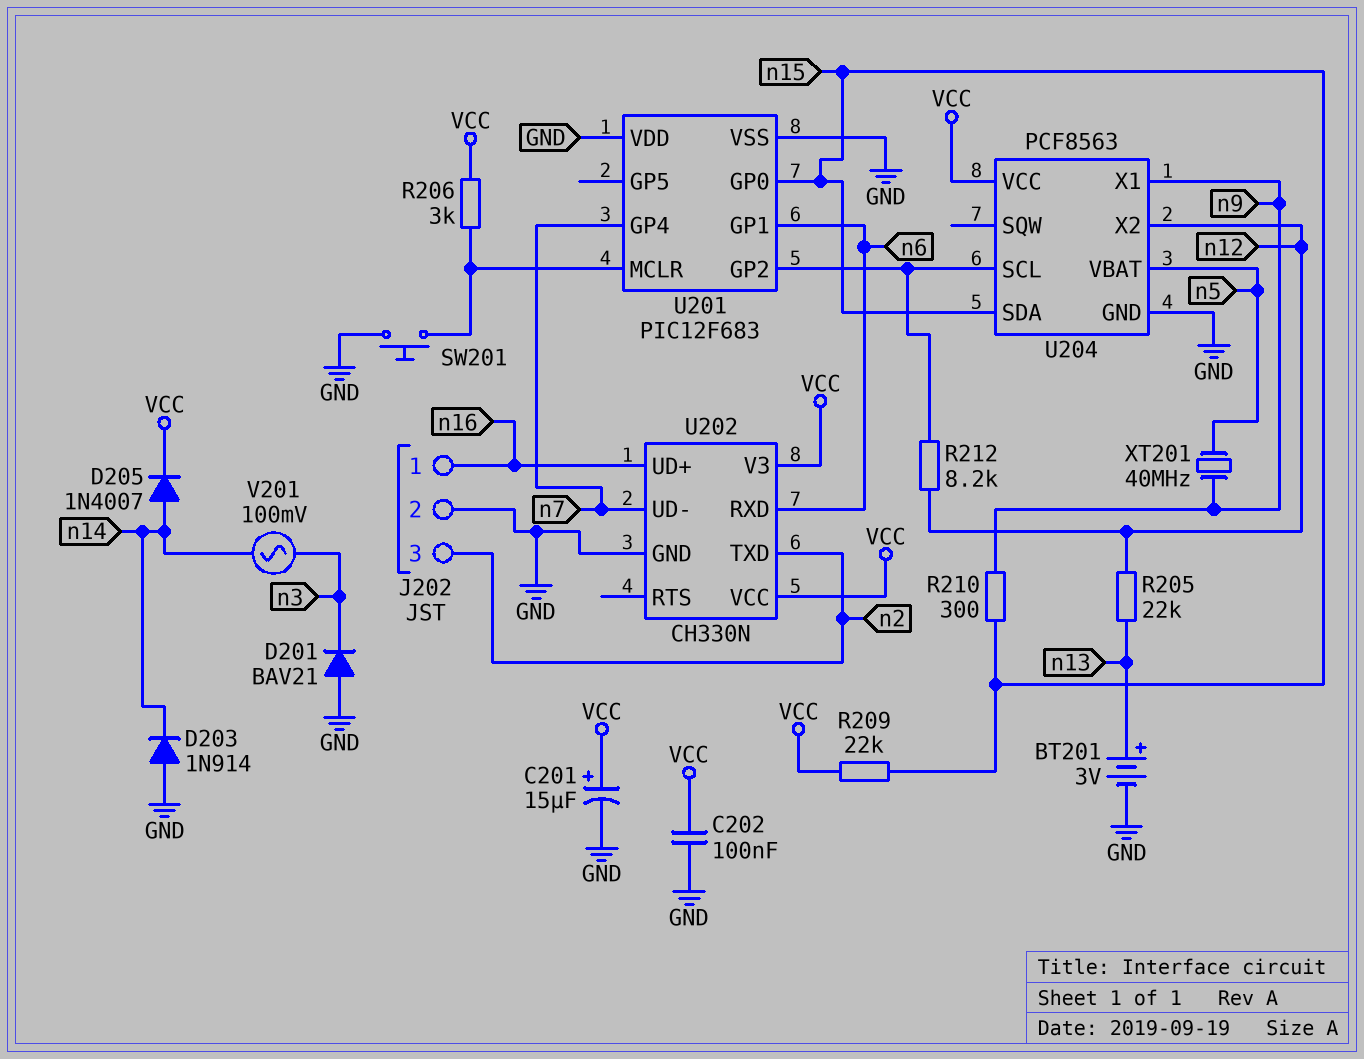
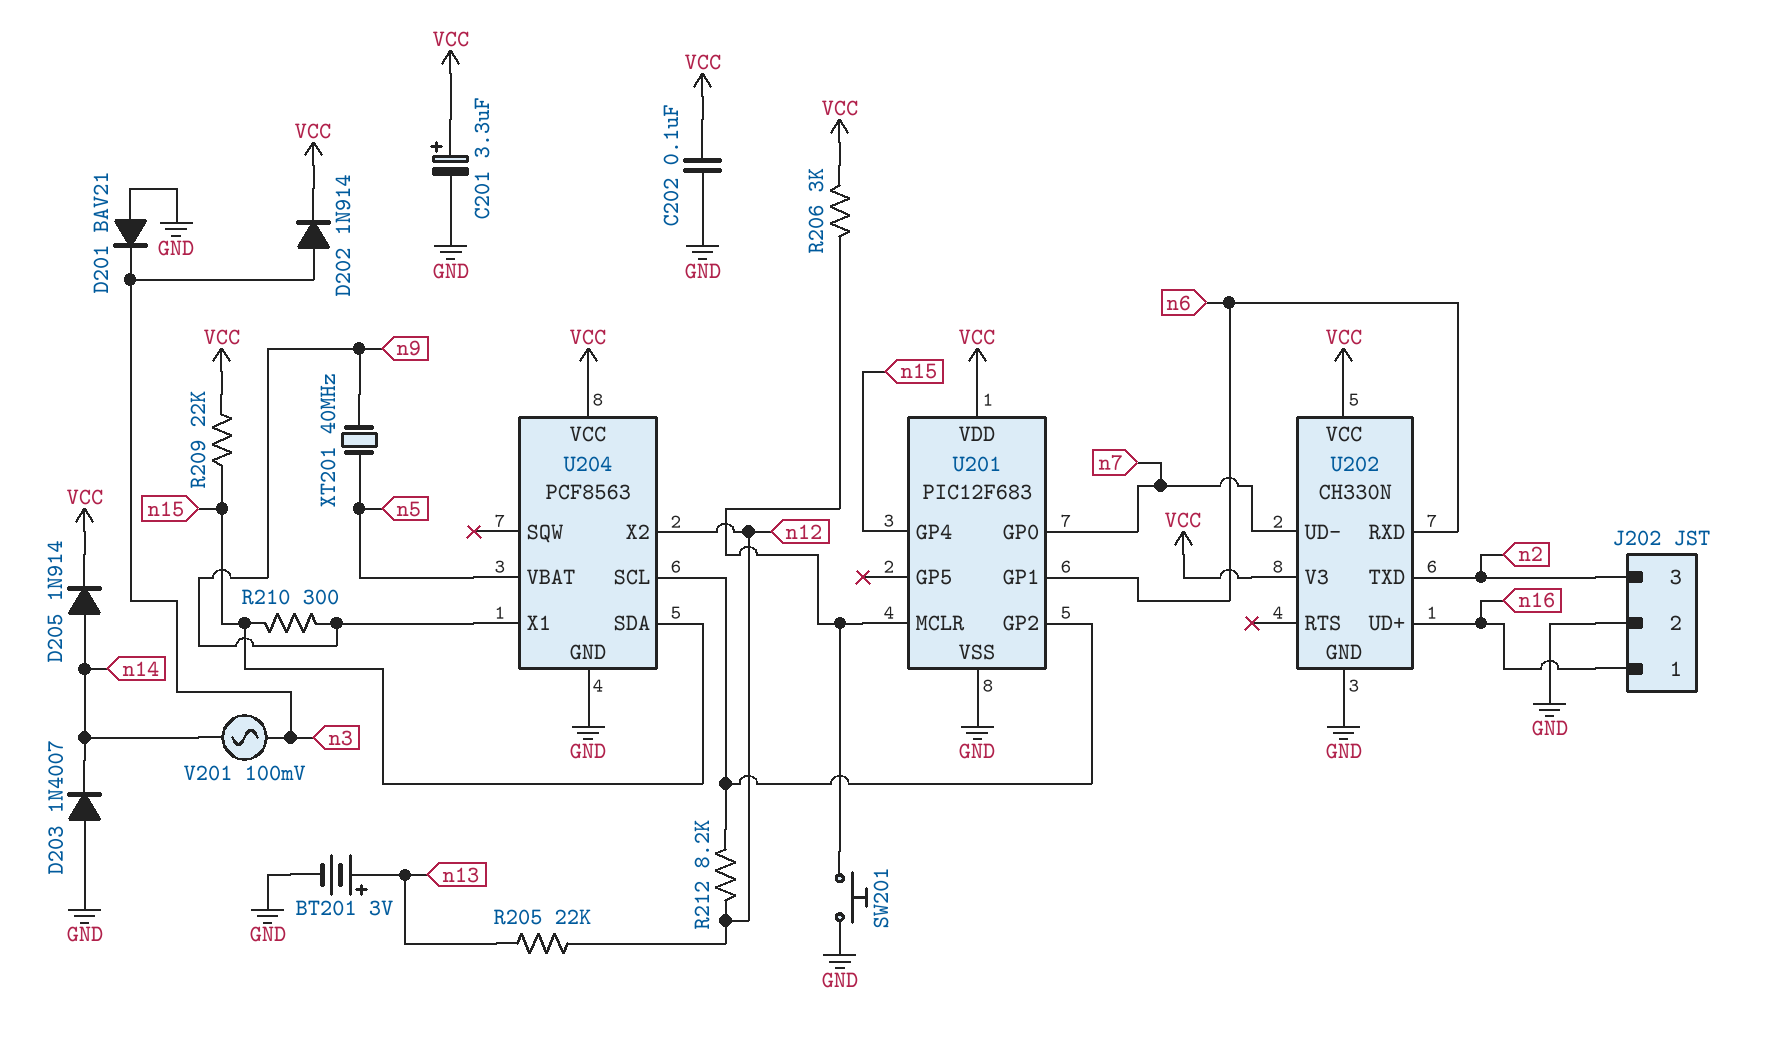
C201: 15uF (plus VCC, minus GND) -> 3.3uF (plus VCC, minus GND)
D202: none -> diode 1N914 (A n3, K VCC)
D203: diode 1N914 (A GND, K n14) -> diode 1N4007 (A GND, K n14)
D205: diode 1N4007 (A n14, K VCC) -> diode 1N914 (A n14, K VCC)
U201 pin GP0: n15 -> n7
U201 pin GP4: n7 -> n15
U201 pin VDD: GND -> VCC

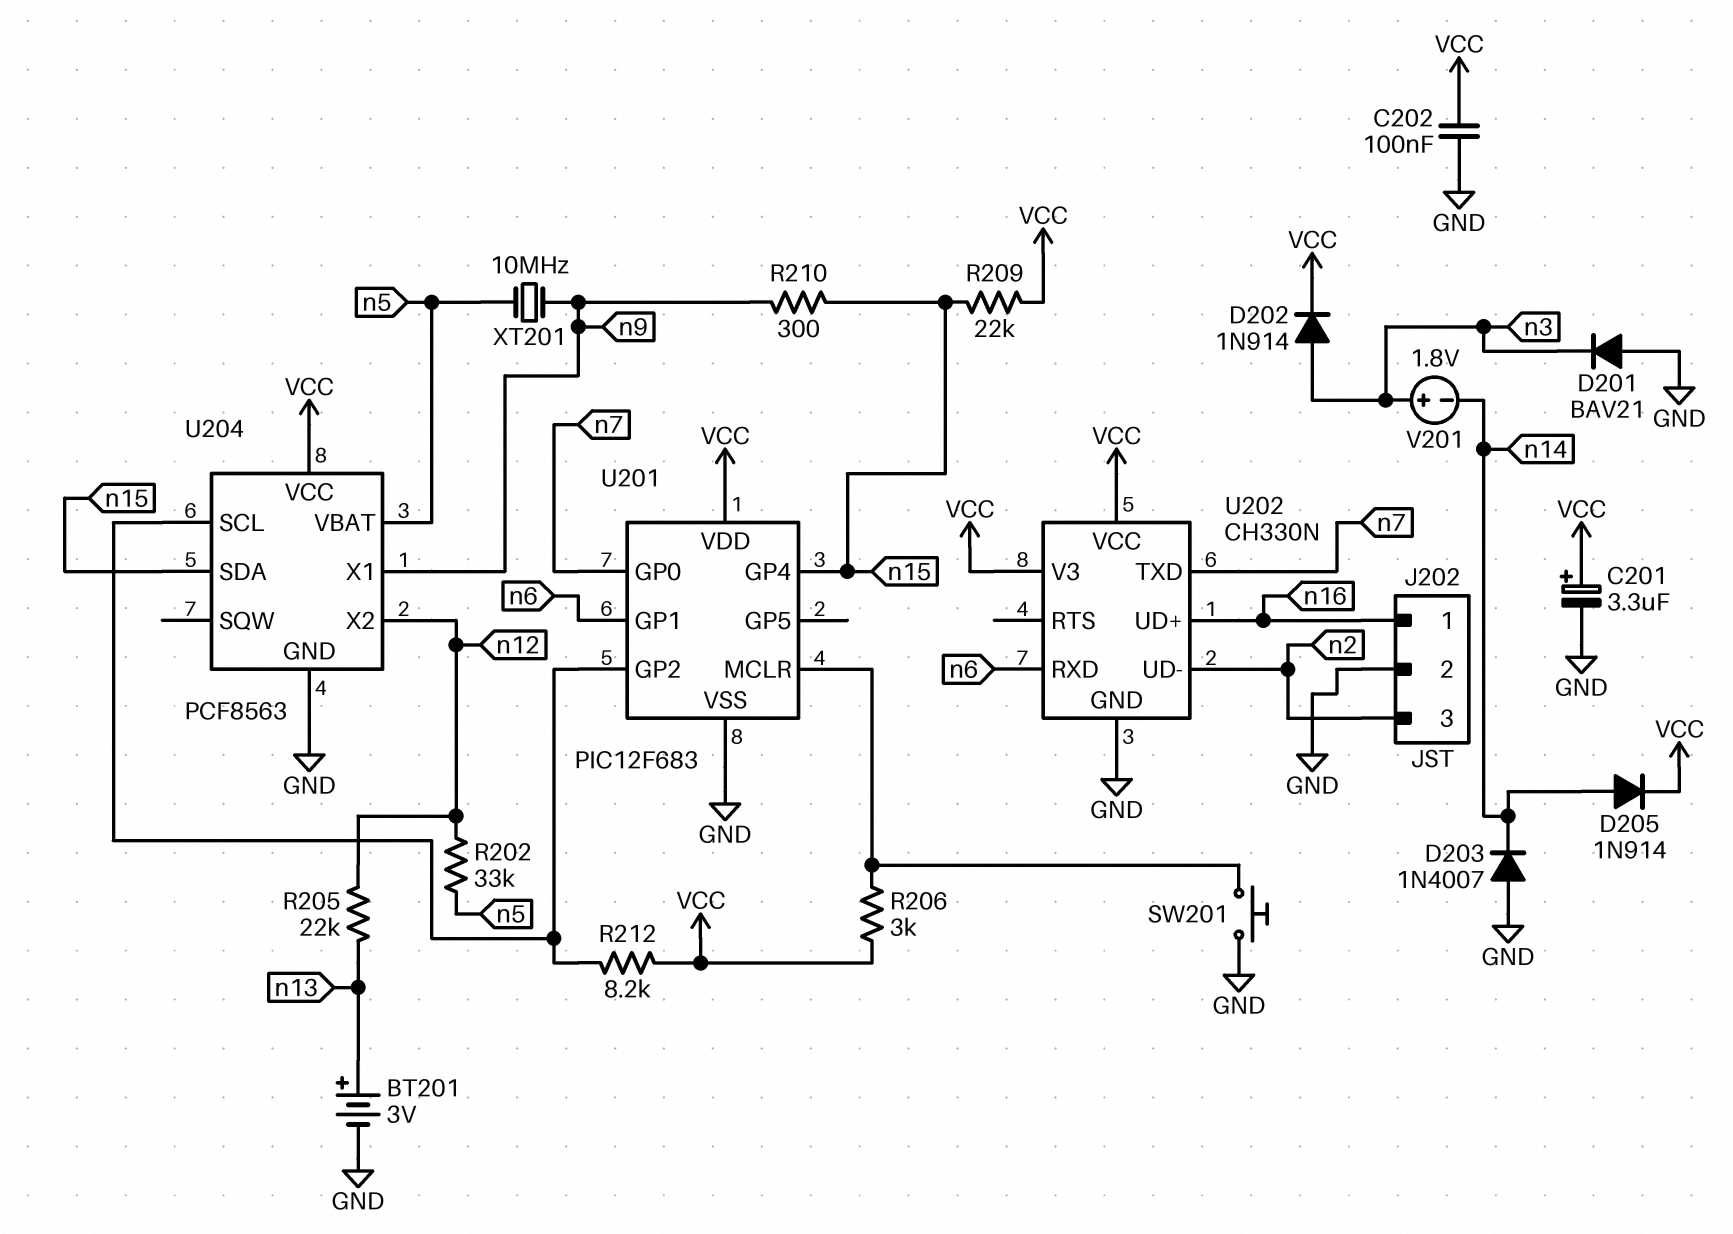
R202: none -> 33k (n5, n12)
R212: 8.2k (U201/GP2, n12) -> 8.2k (U201/GP2, VCC)
U202 pin TXD: n2 -> n7
U202 pin UD-: n7 -> n2
V201: AC 100mV (n3, n14) -> 1.8V (plus n3, minus n14)
XT201: 40MHz (n5, n9) -> 10MHz (n5, n9)

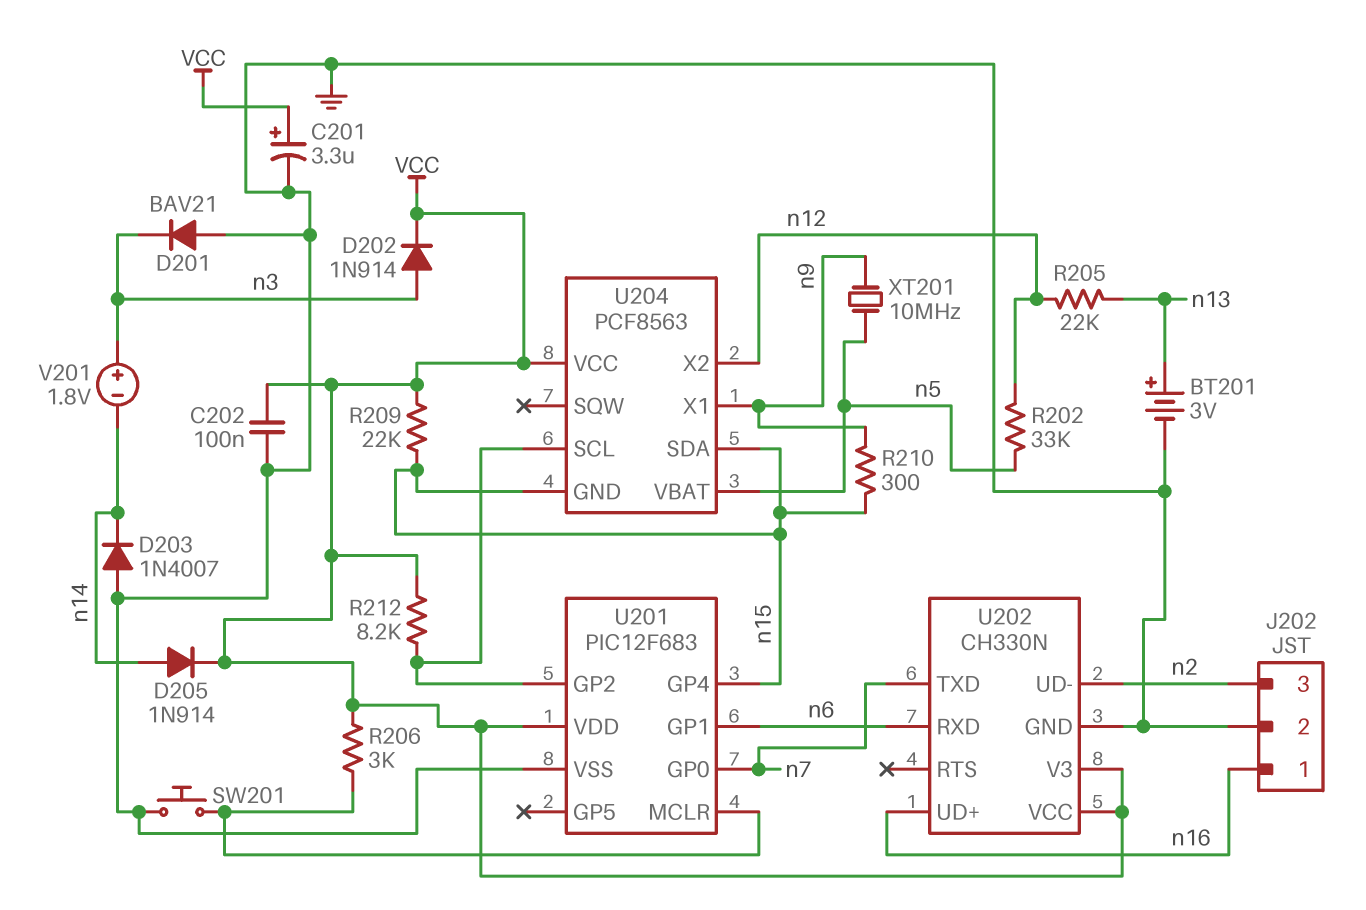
U204 pin GND: GND -> n15

